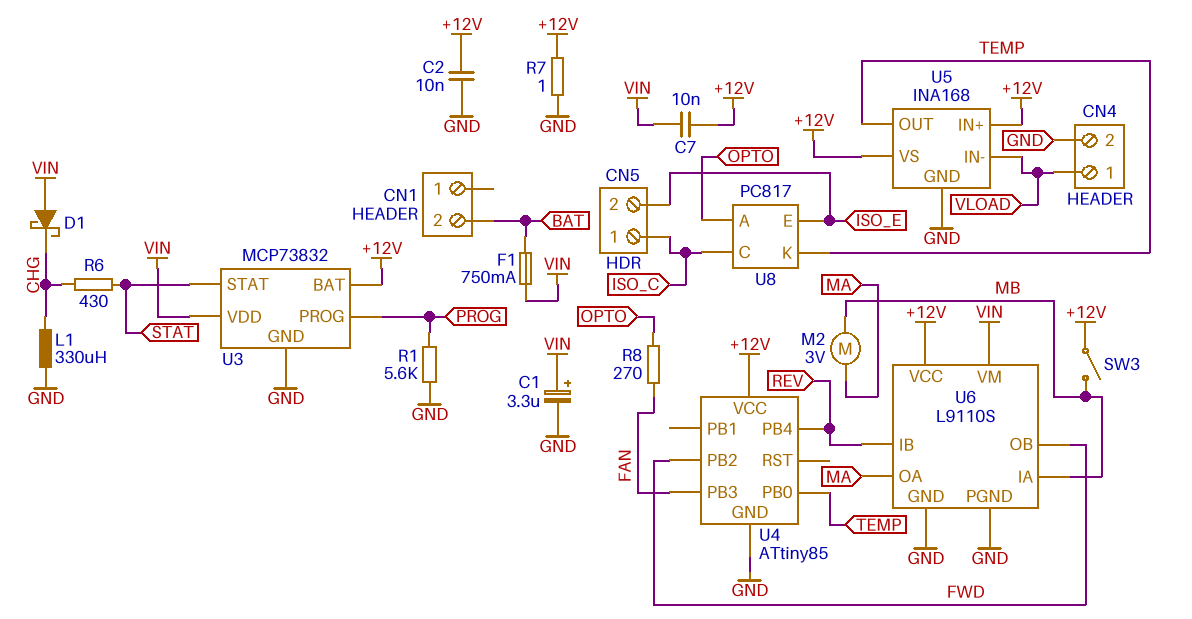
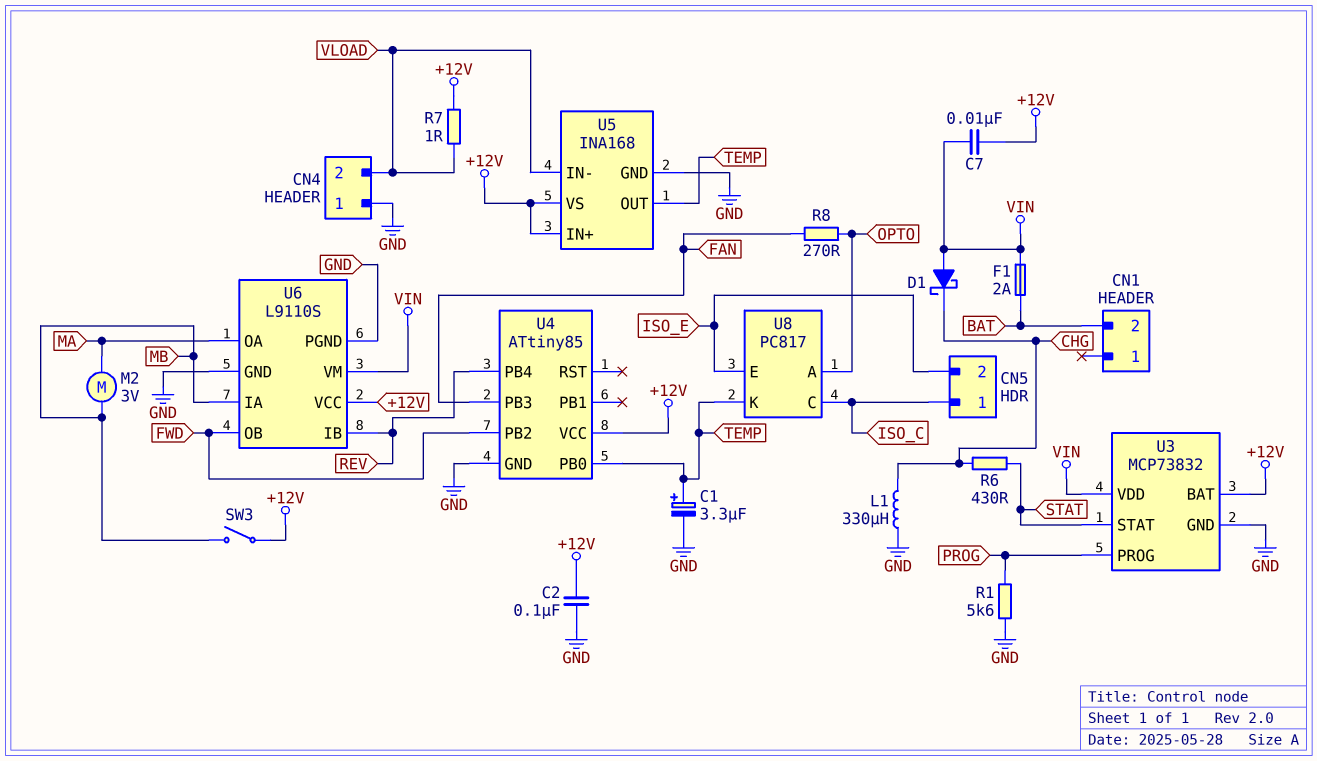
C1: 3.3uF (plus VIN, minus GND) -> 3.3uF (plus TEMP, minus GND)
C2: 10nF (+12V, GND) -> 100nF (+12V, GND)
CN4 pin 1: VLOAD -> GND
CN4 pin 2: GND -> VLOAD
F1: 750mA (BAT, VIN) -> 2A (BAT, VIN)
R7: 1 (+12V, GND) -> 1 (+12V, VLOAD)

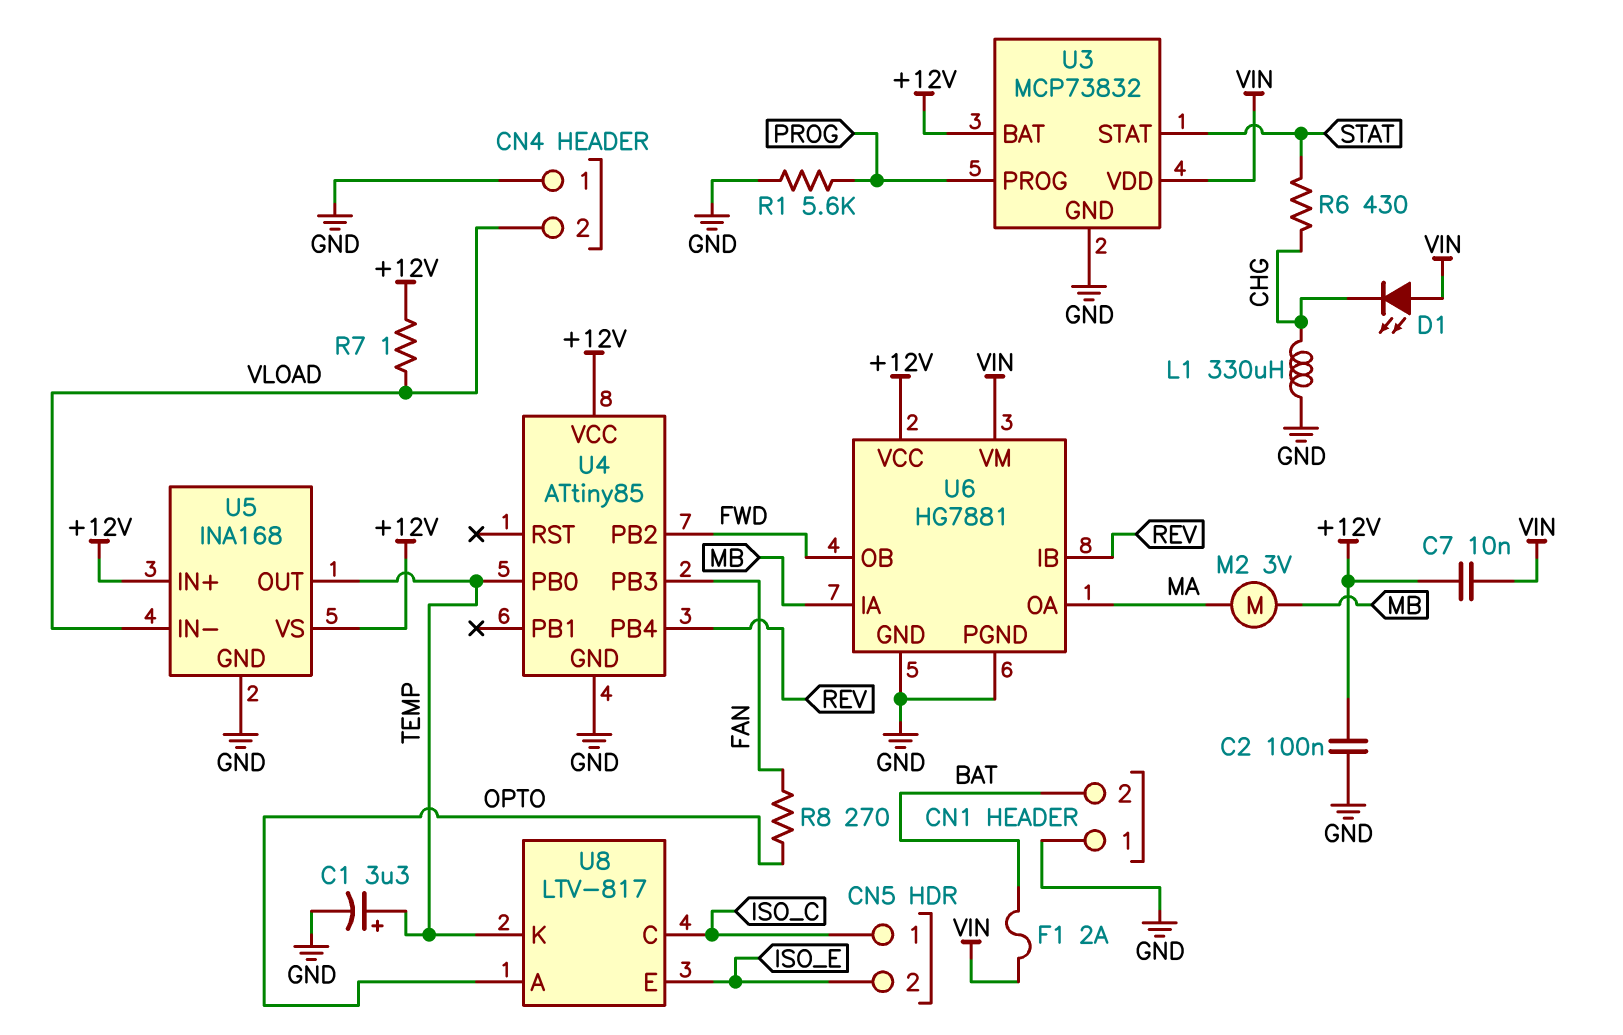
CN1 pin 1: none -> GND
D1: schottky (A VIN, K CHG) -> LED (A VIN, K CHG)
SW3: switch (+12V, MB) -> none
U6: L9110S -> HG7881
U8: PC817 -> LTV-817

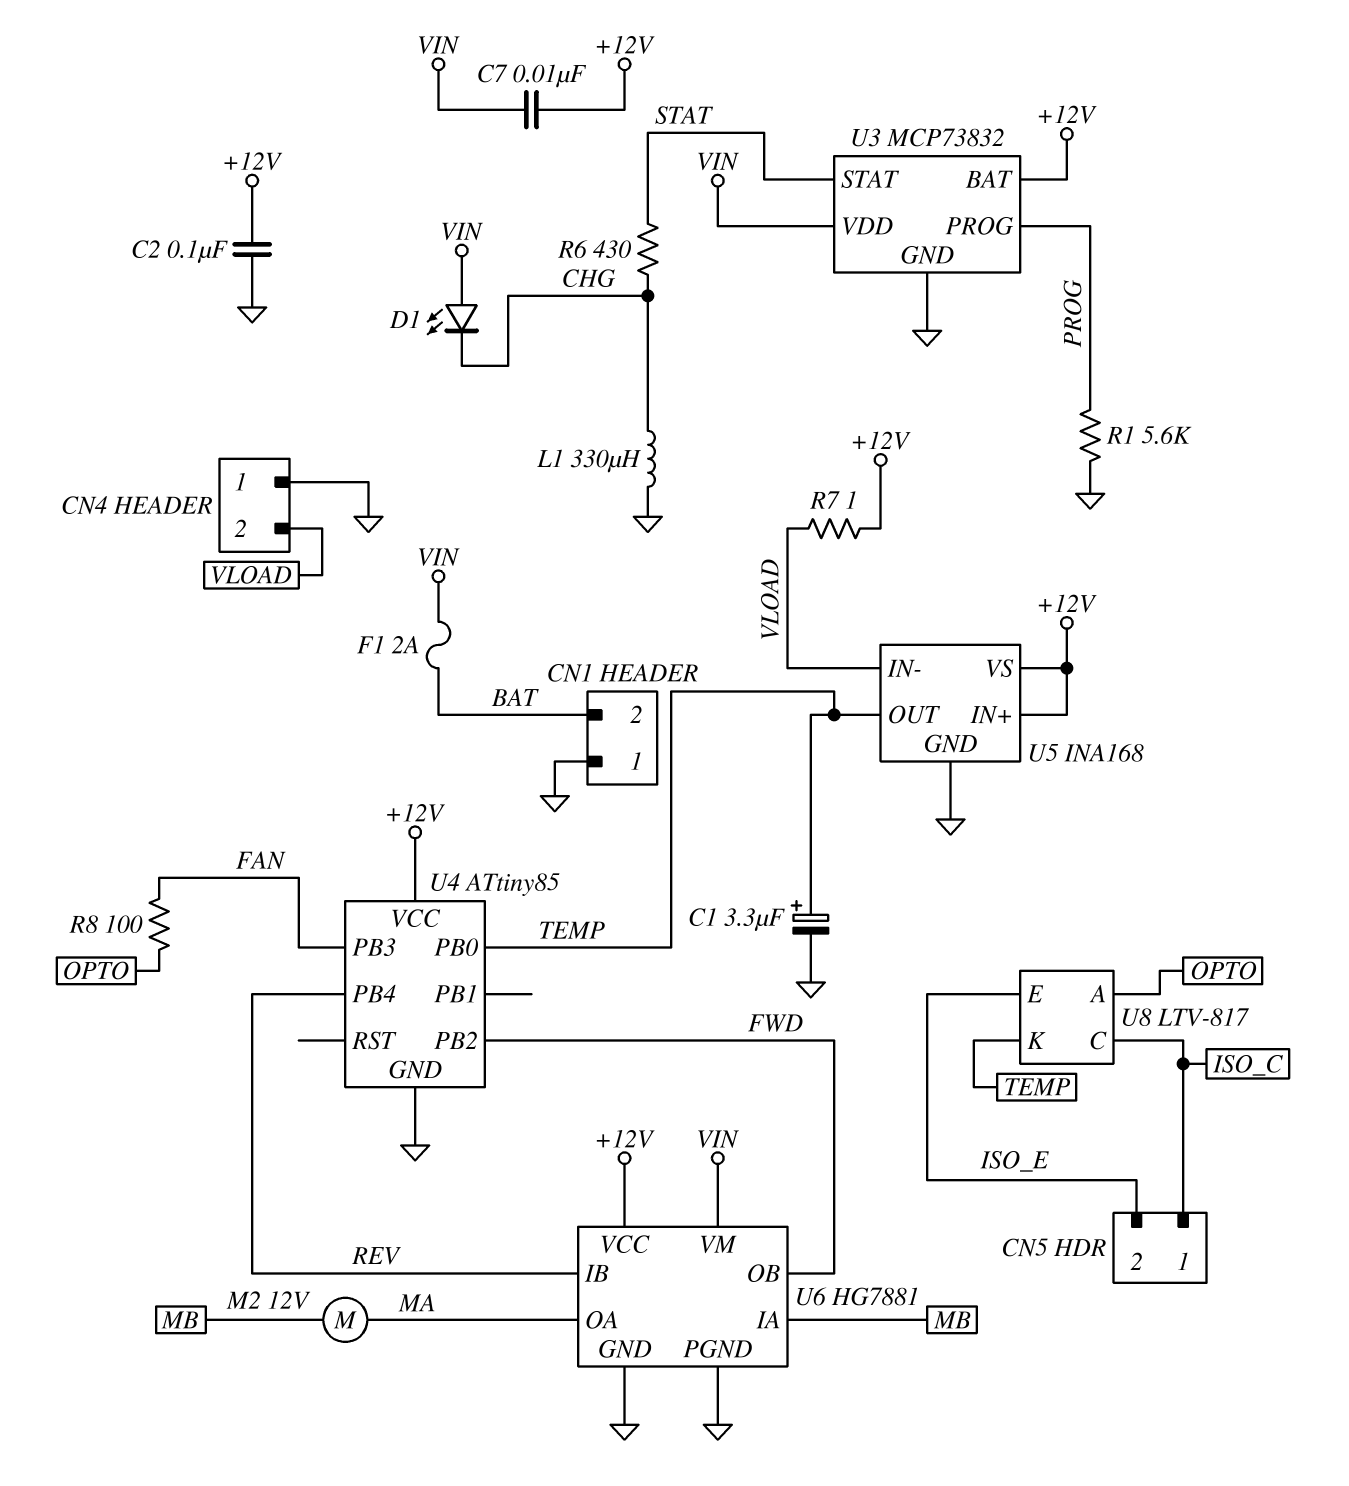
M2: motor 3V (MA, MB) -> motor 12V (MA, MB)
R8: 270 (FAN, OPTO) -> 100 (FAN, OPTO)

